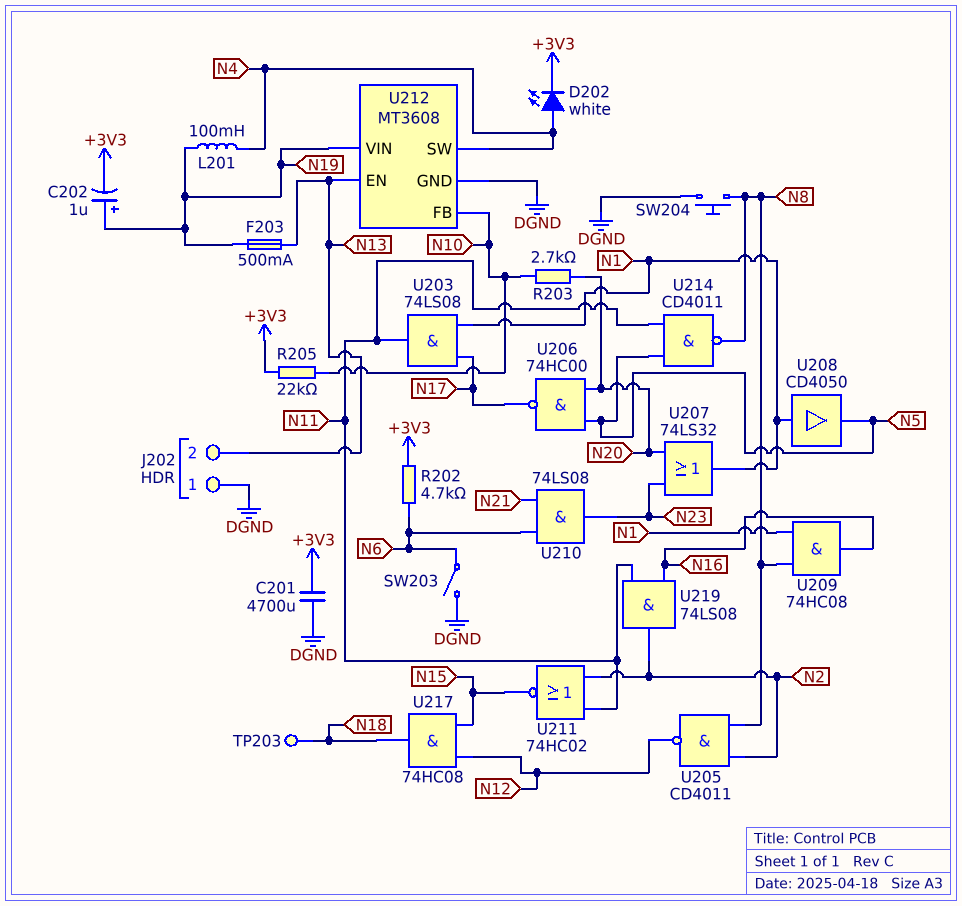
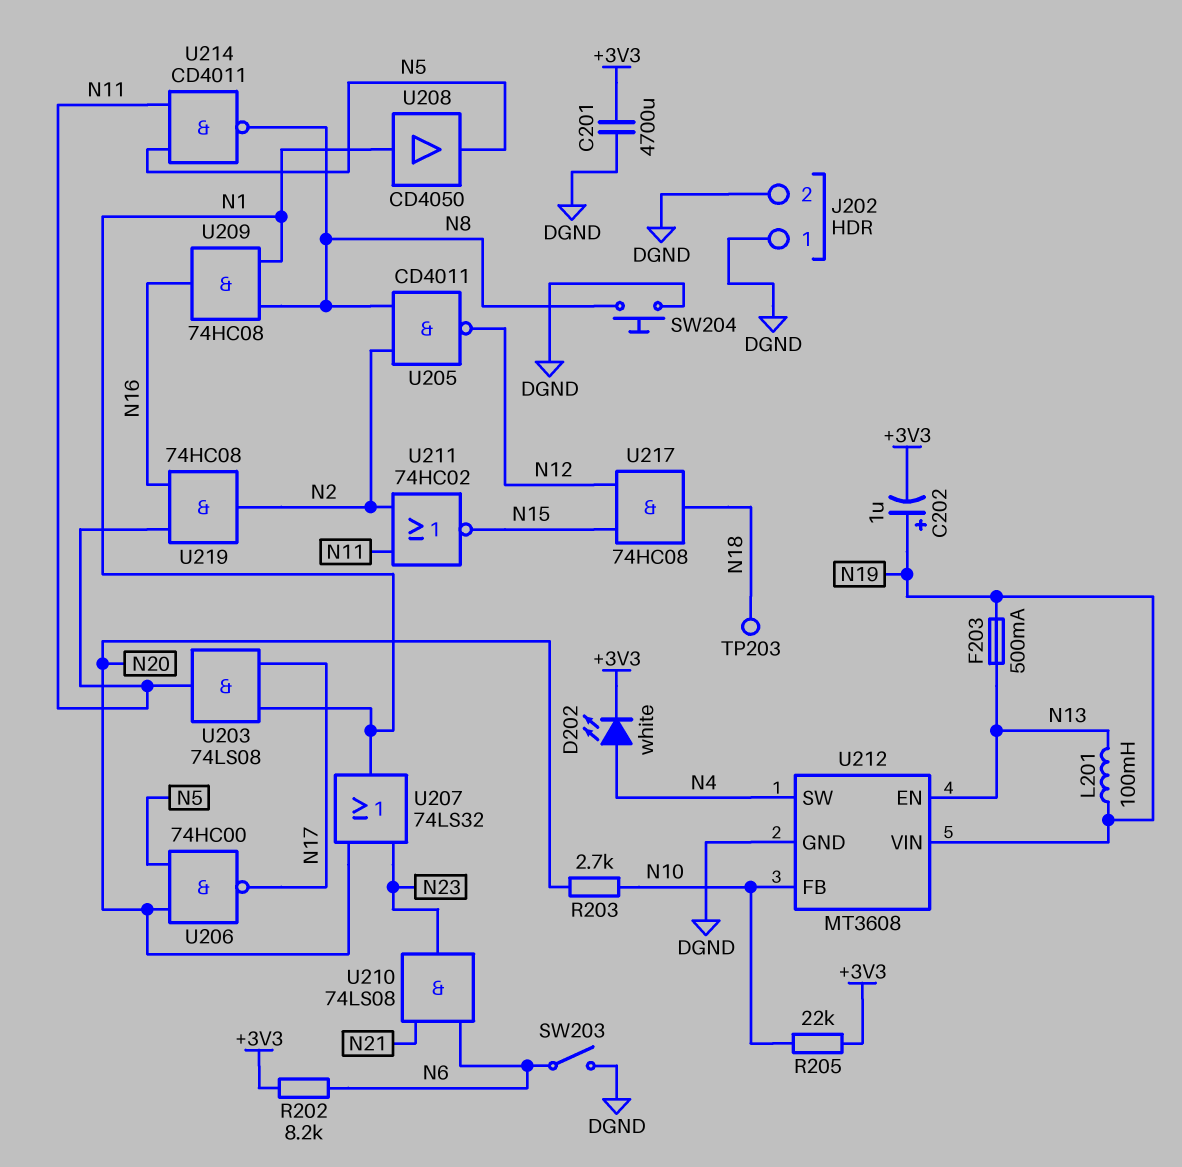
J202 pin 2: N13 -> DGND
L201: 100mH (N4, N19) -> 100mH (N13, N19)
R202: 4.7k (+3V3, N6) -> 8.2k (+3V3, N6)
U219: AND 74LS08 (in N11, in N16, out N2) -> AND 74HC08 (in N11, in N16, out N2)

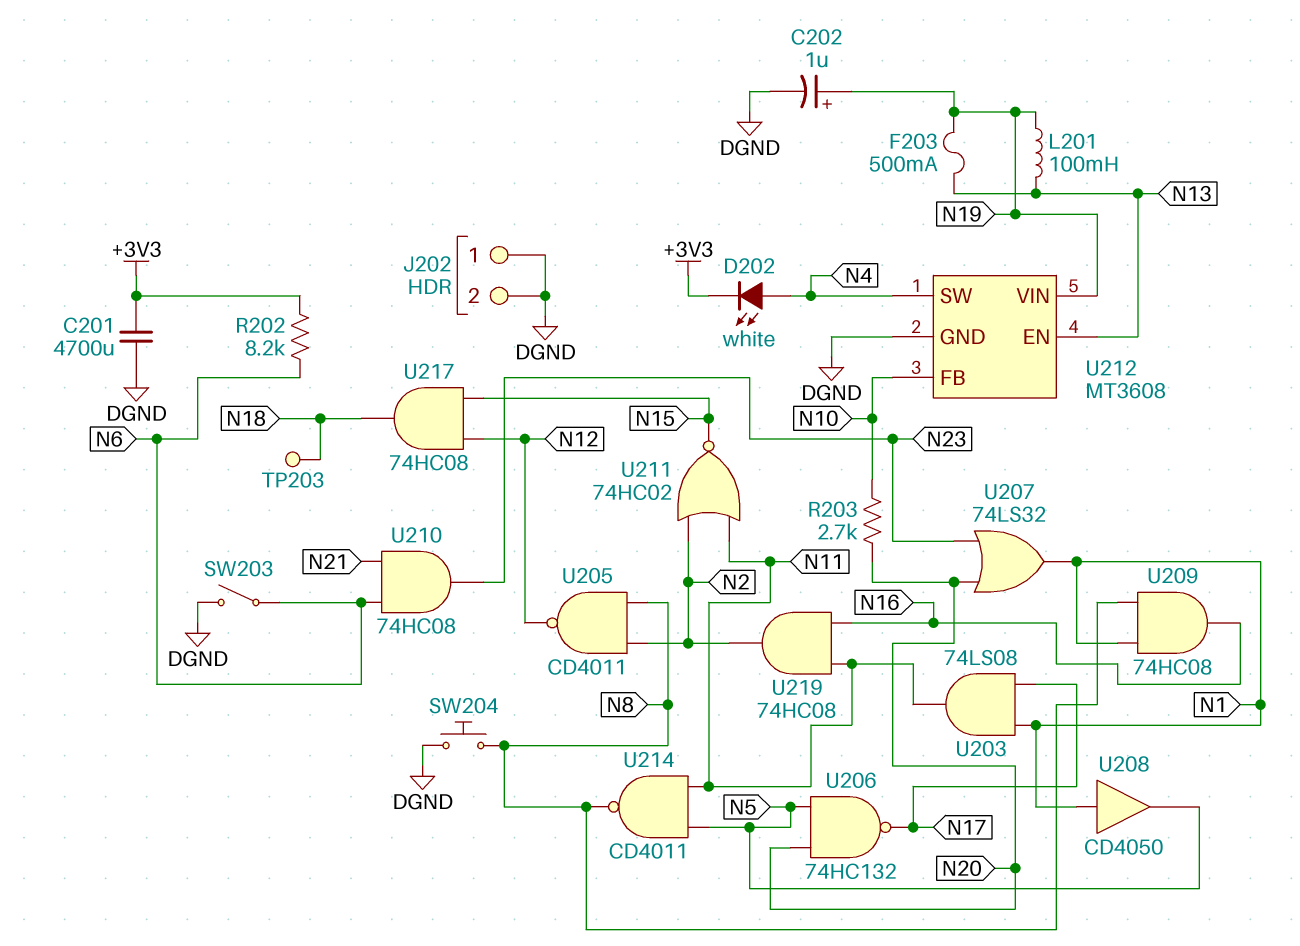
C202: 1uF (plus N19, minus +3V3) -> 1uF (plus N19, minus DGND)
R205: 22k (+3V3, N10) -> none
U206: NAND 74HC00 (in N5, in N20, out N17) -> NAND 74HC132 (in N5, in N20, out N17)
U210: AND 74LS08 (in N6, in N21, out N23) -> AND 74HC08 (in N6, in N21, out N23)

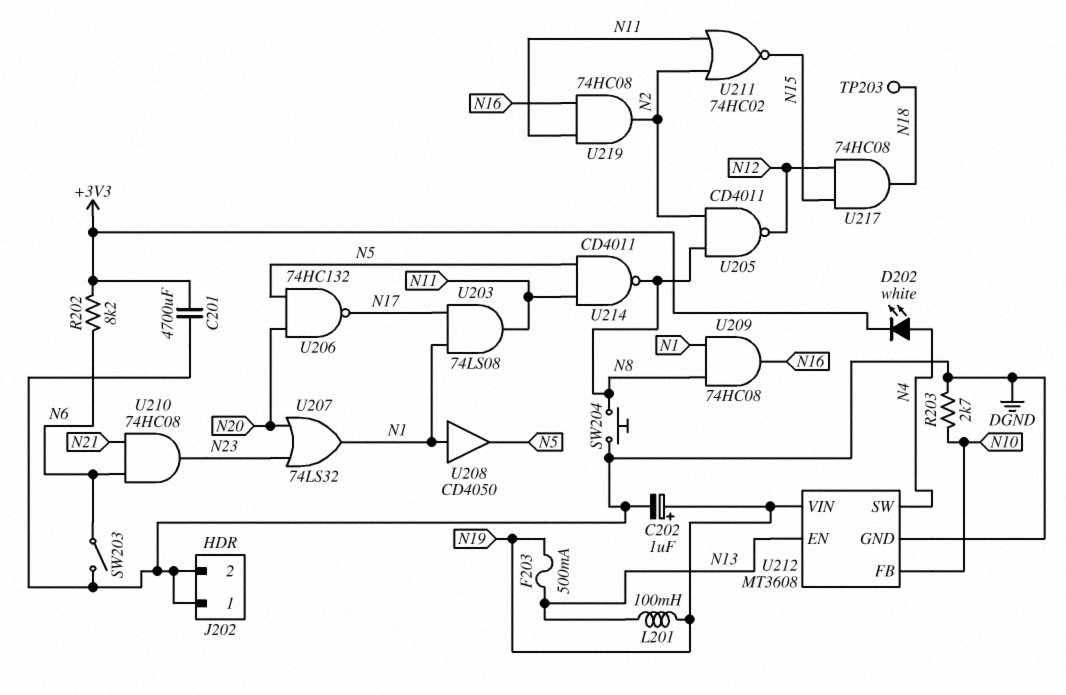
R203: 2.7k (N10, N20) -> 2.7k (DGND, N10)

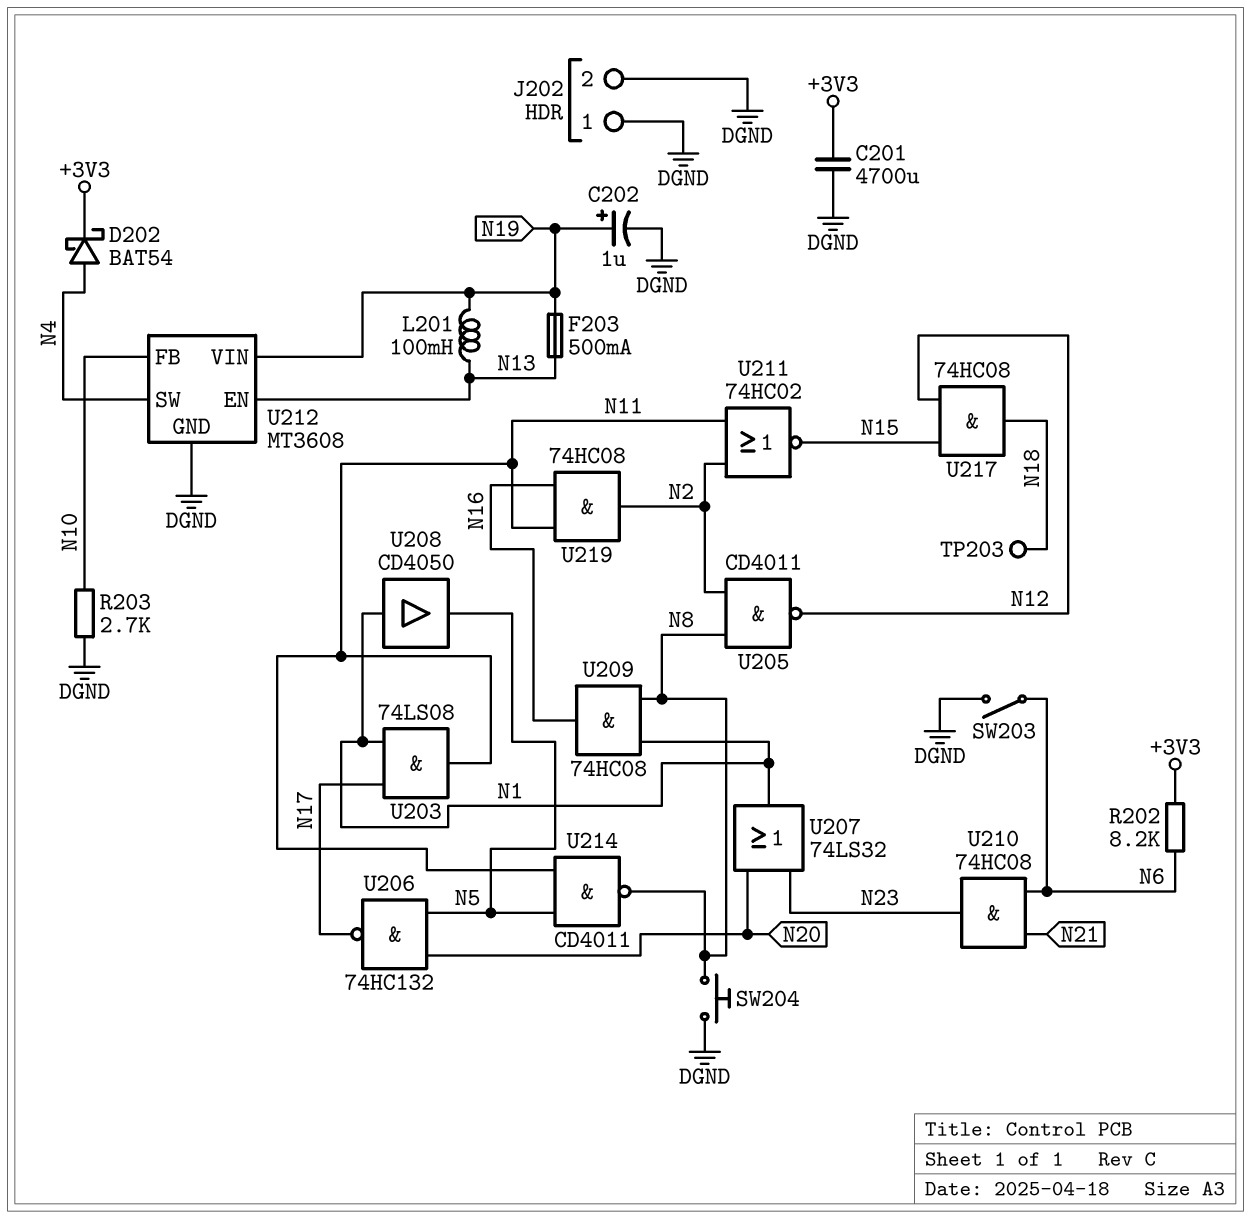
D202: LED white (A N4, K +3V3) -> schottky BAT54 (A N4, K +3V3)

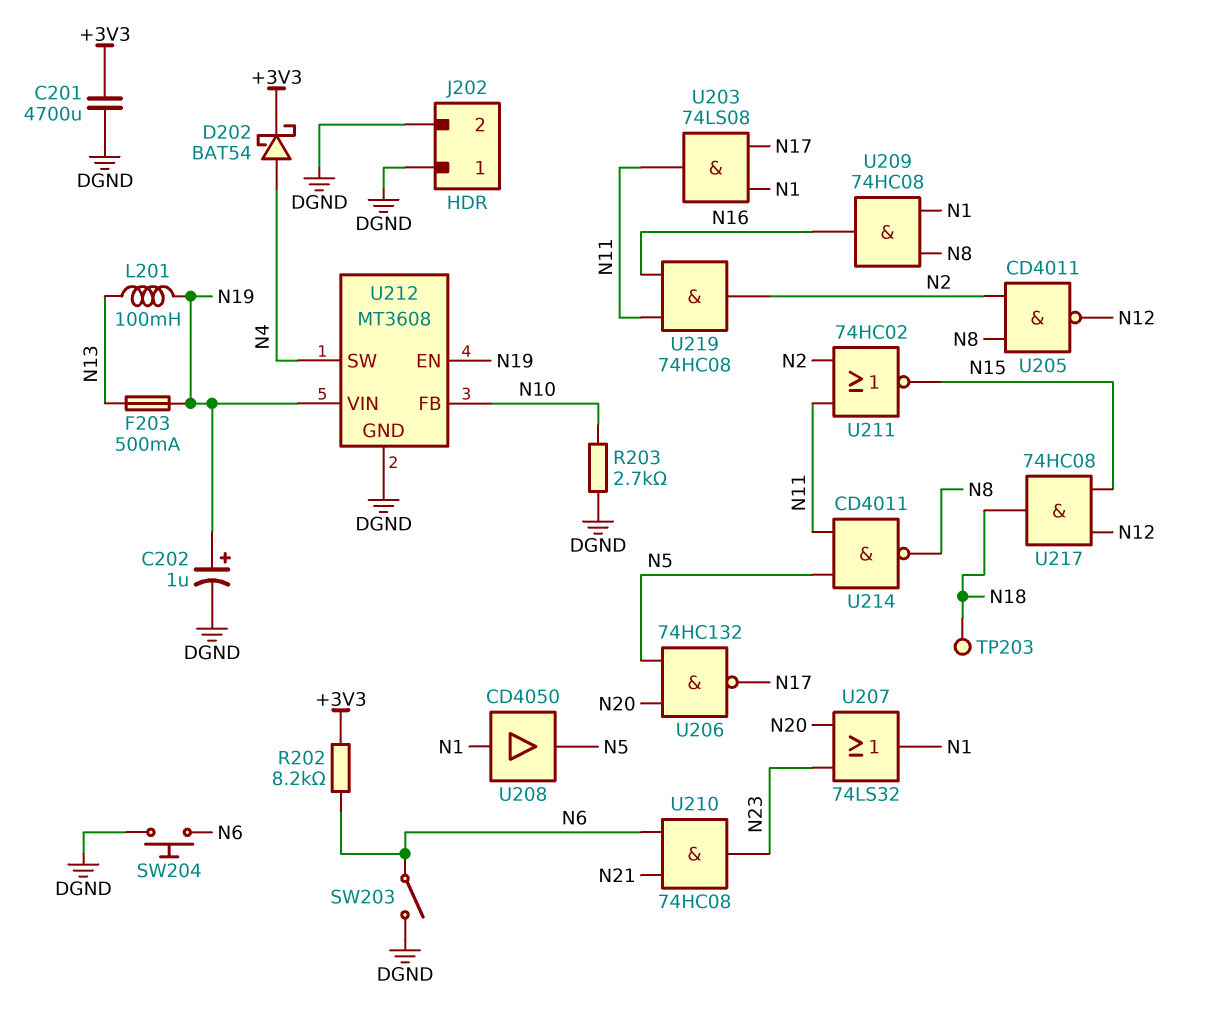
SW204: button (DGND, N8) -> button (DGND, N6)
U212 pin EN: N13 -> N19

